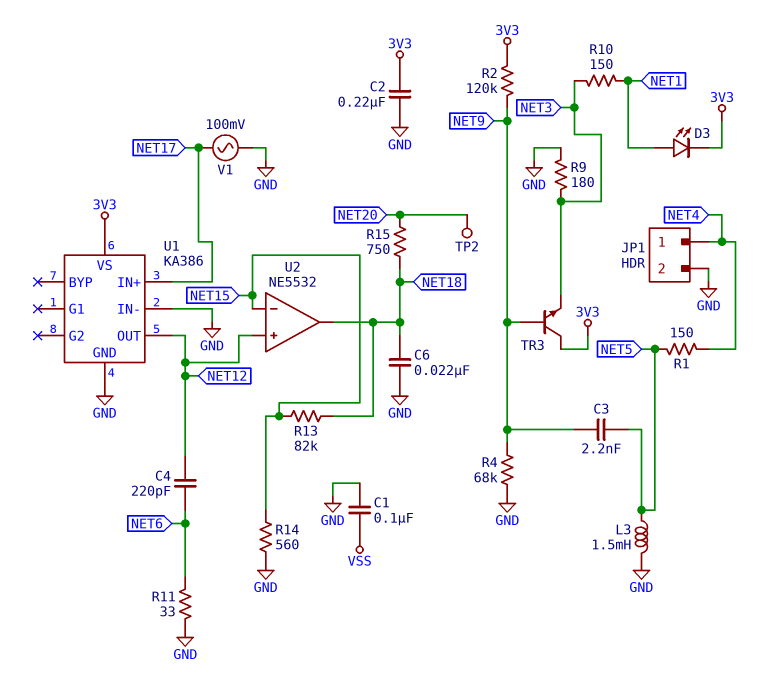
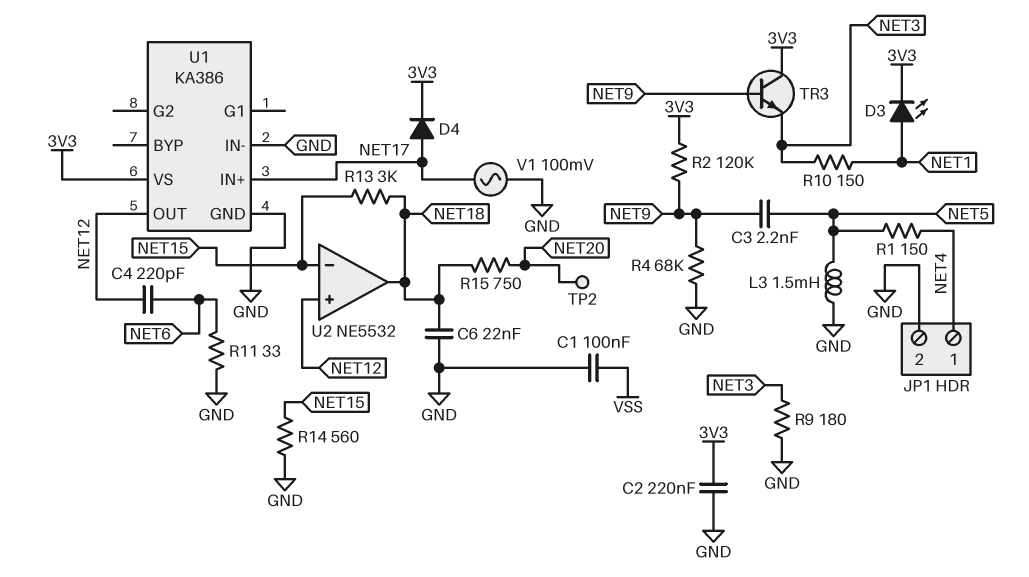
D4: none -> diode (A NET17, K 3V3)
R13: 82k (NET15, NET18) -> 3k (NET15, NET18)

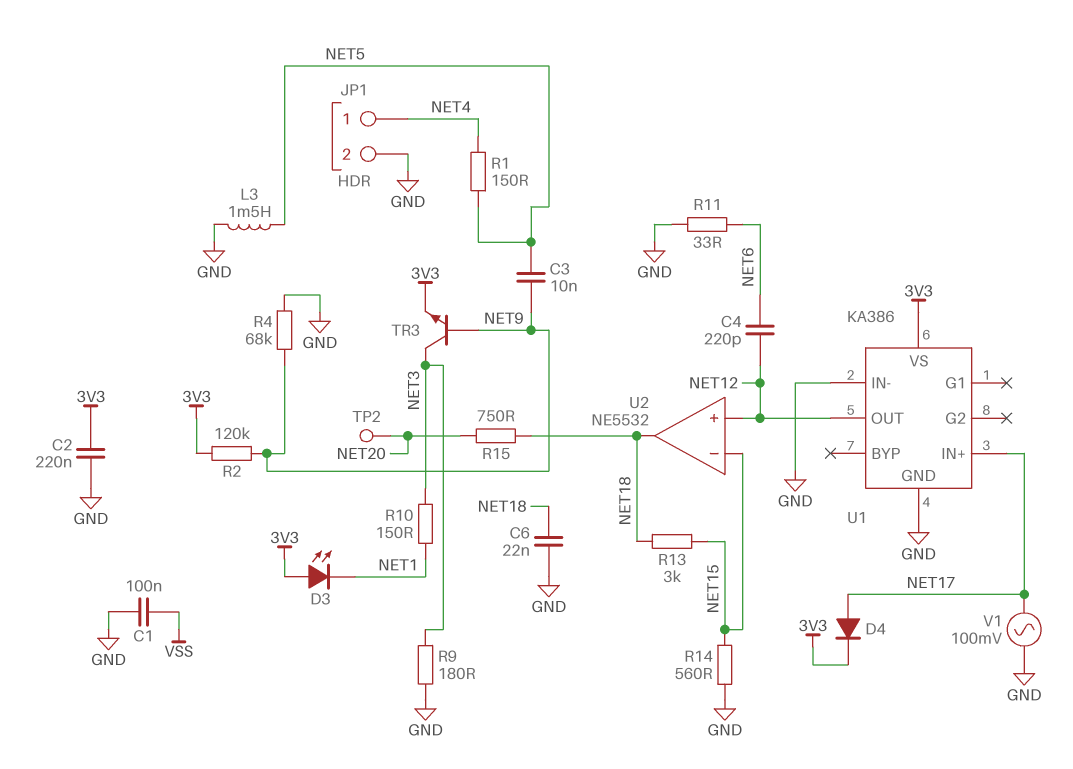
C3: 2.2nF (NET5, NET9) -> 10nF (NET5, NET9)
D3: LED (A NET1, K 3V3) -> LED (A 3V3, K NET1)
TR3: NPN (B NET9, C 3V3, E NET3) -> NPN (B NET9, C NET3, E 3V3)

